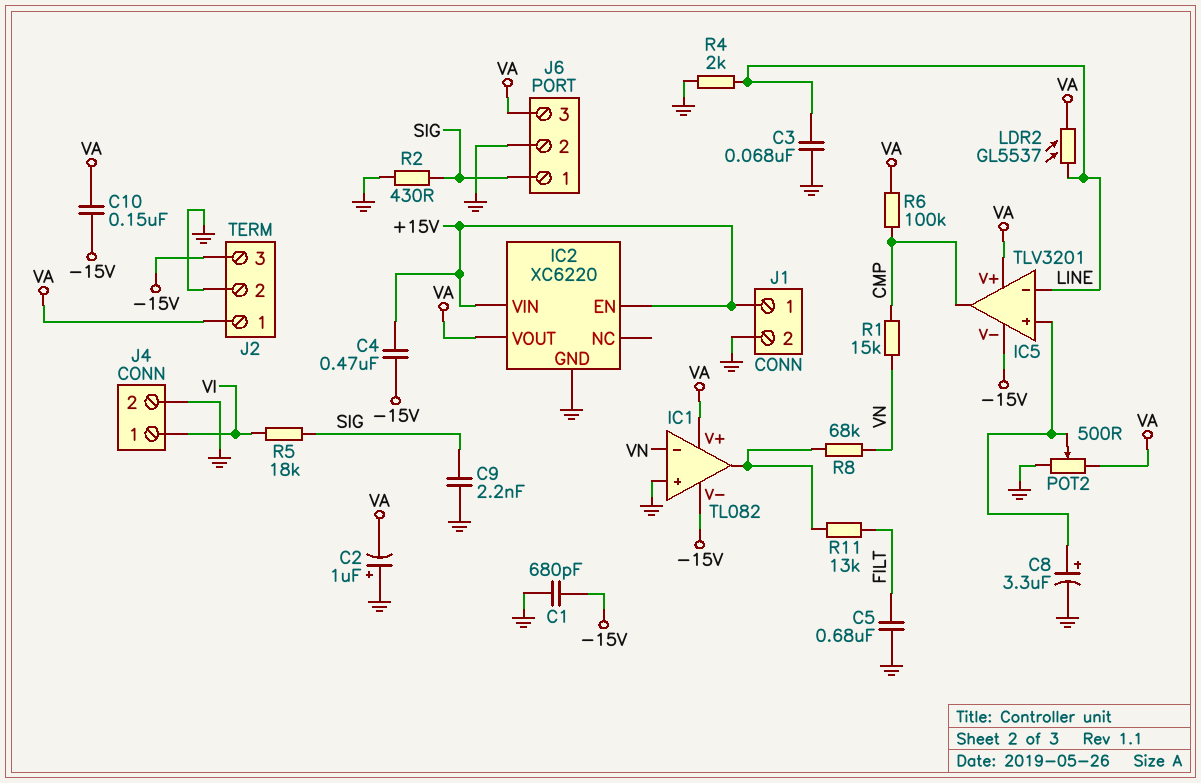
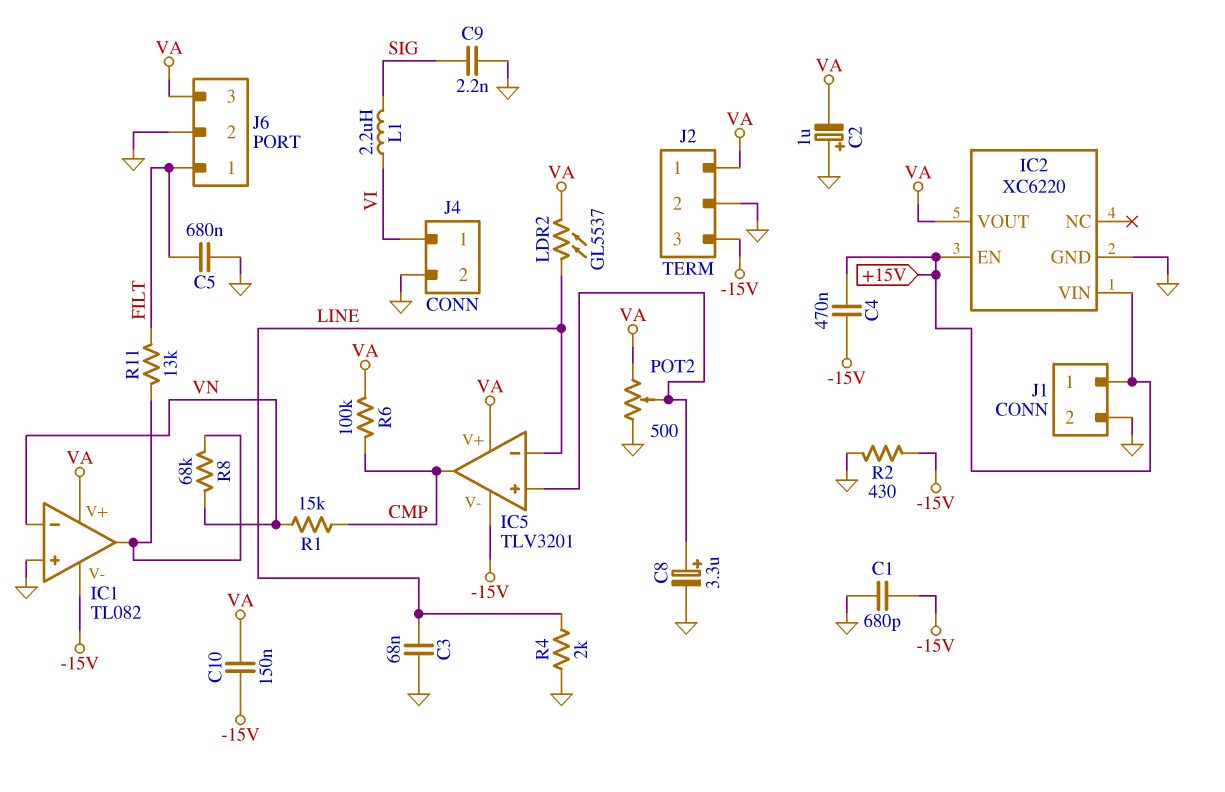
J6 pin 1: SIG -> FILT
L1: none -> 2.2uH (SIG, VI)
R2: 430 (GND, SIG) -> 430 (-15V, GND)
R5: 18k (SIG, VI) -> none

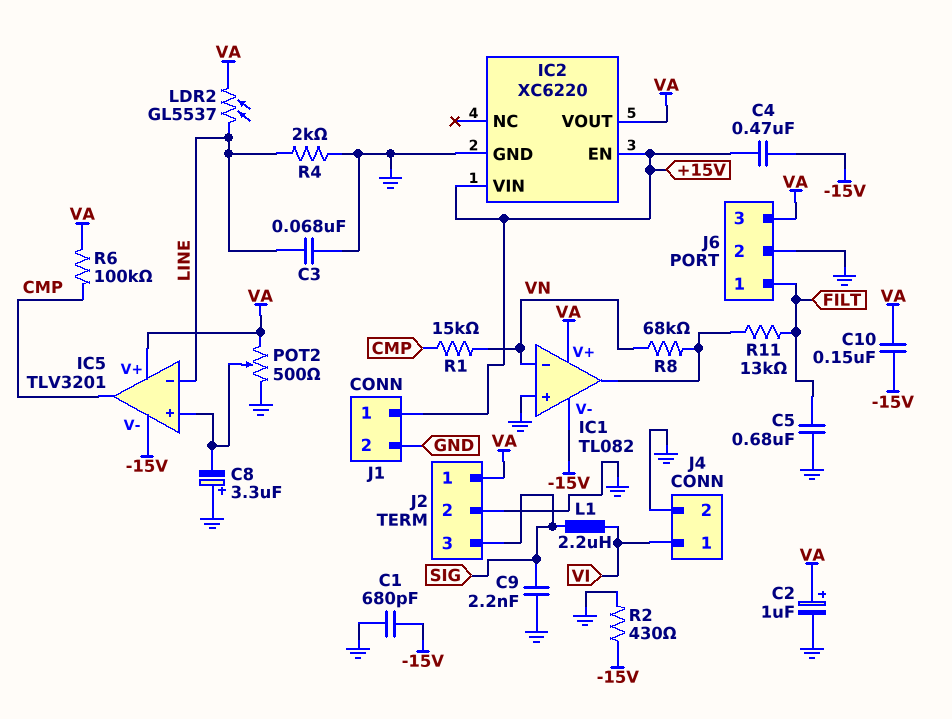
C2: 1uF (plus GND, minus VA) -> 1uF (plus VA, minus GND)
C8: 3.3uF (plus IC5/in+, minus GND) -> 3.3uF (plus GND, minus IC5/in+)
J2 pin 3: -15V -> SIG

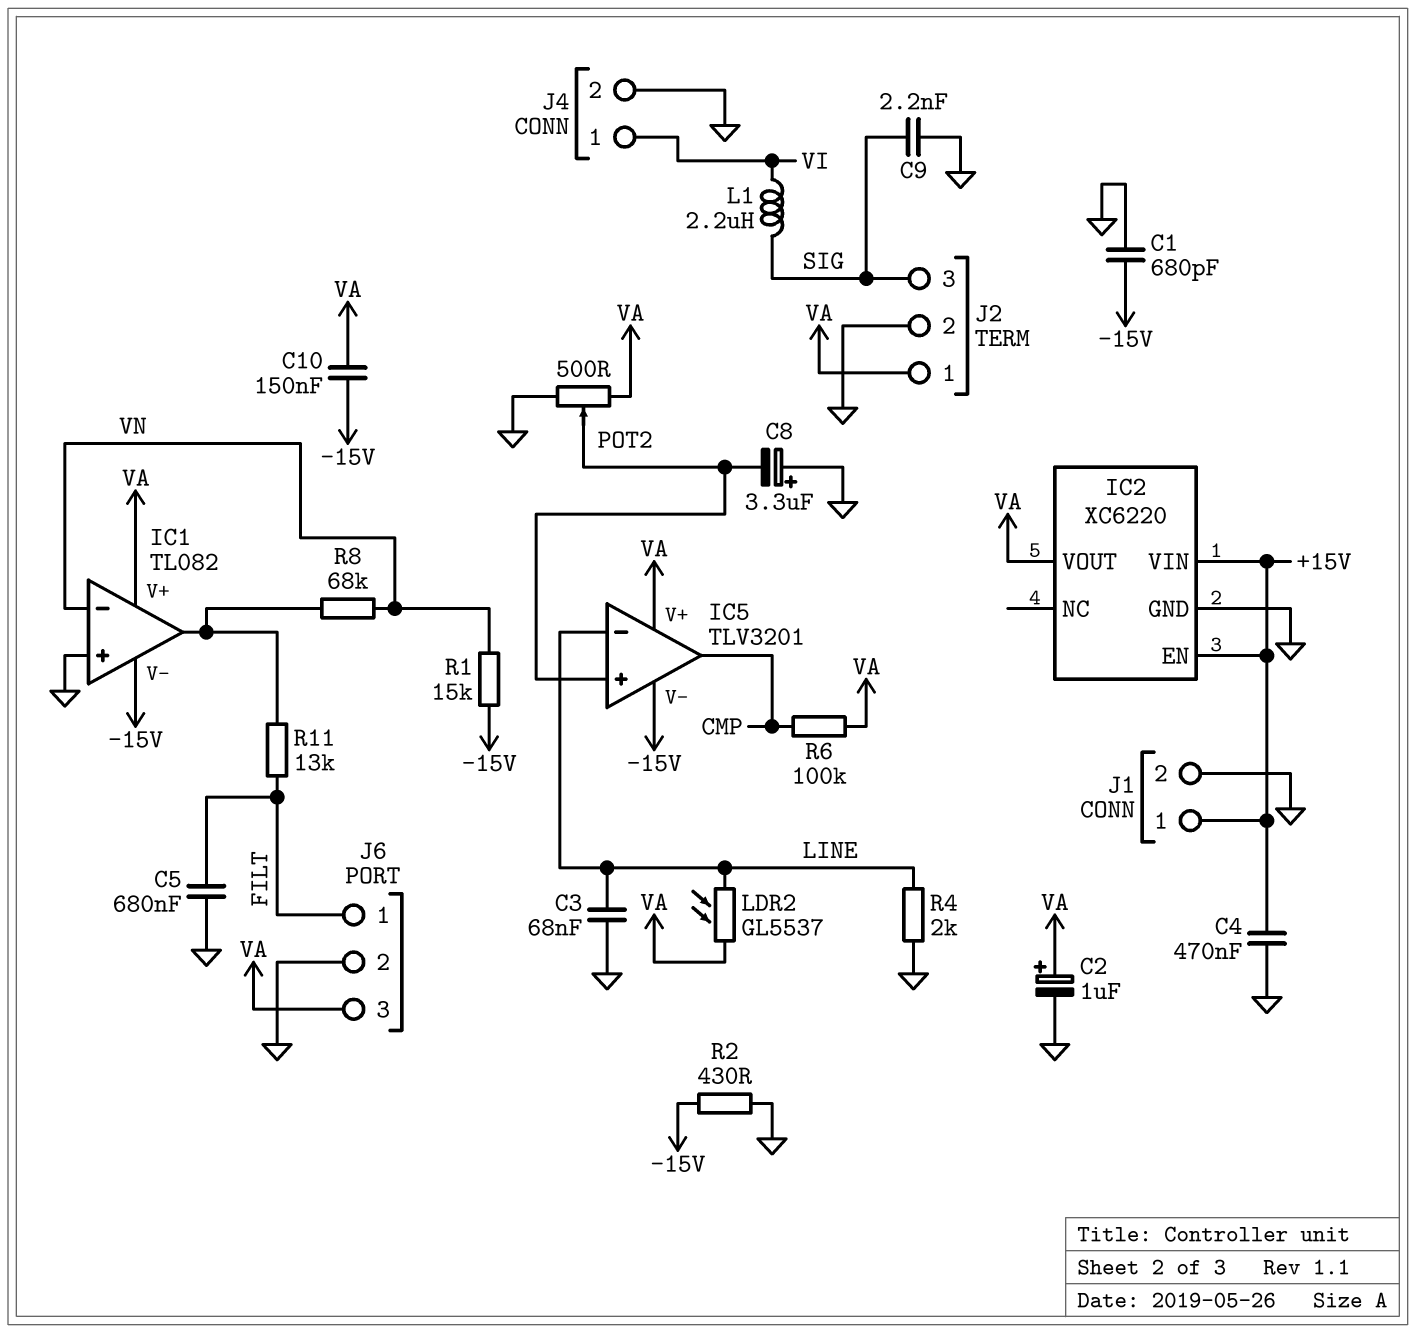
C4: 470nF (+15V, -15V) -> 470nF (+15V, GND)
R1: 15k (CMP, VN) -> 15k (-15V, VN)

